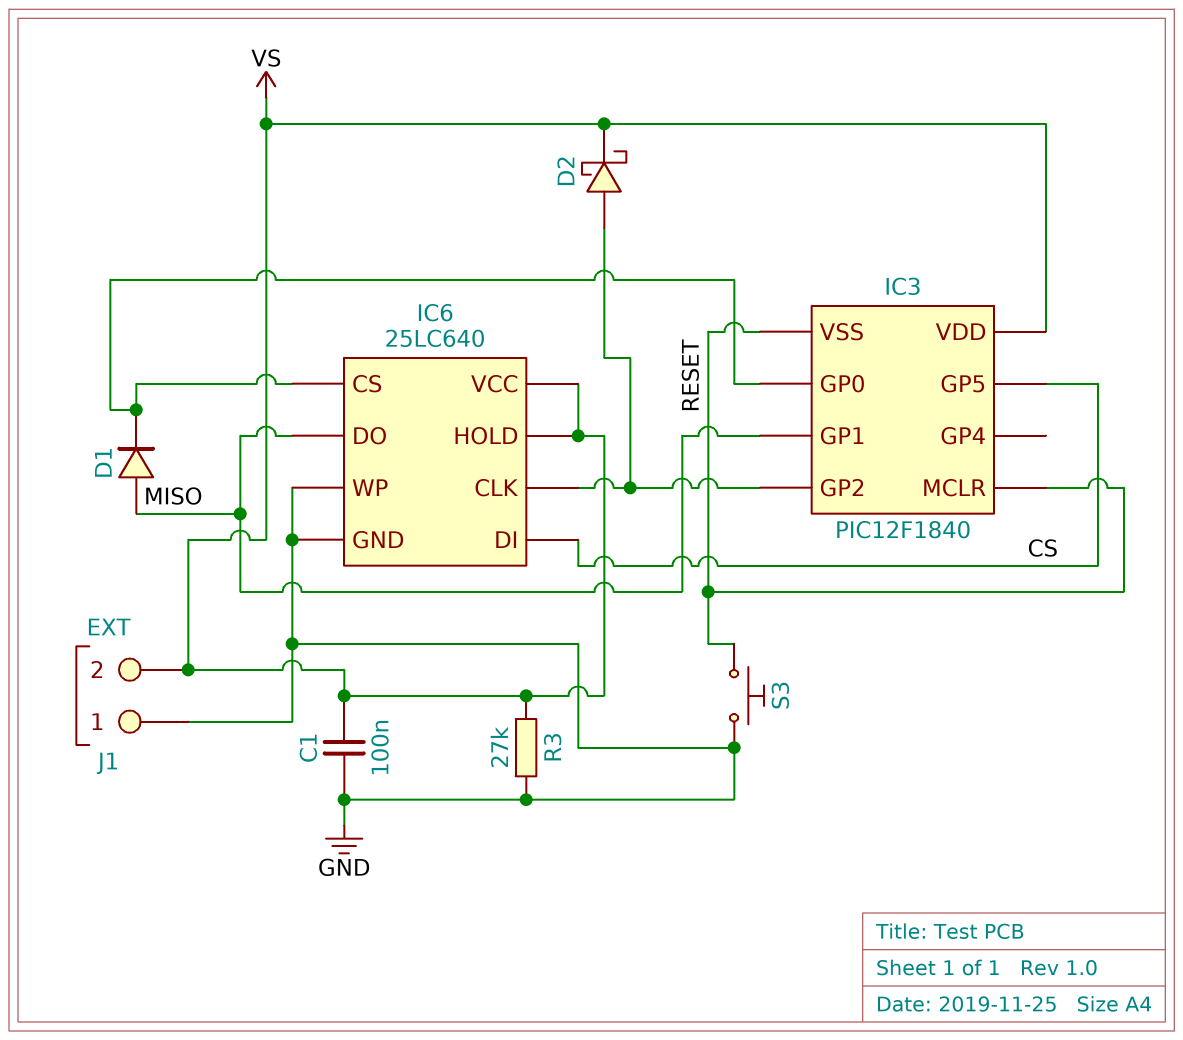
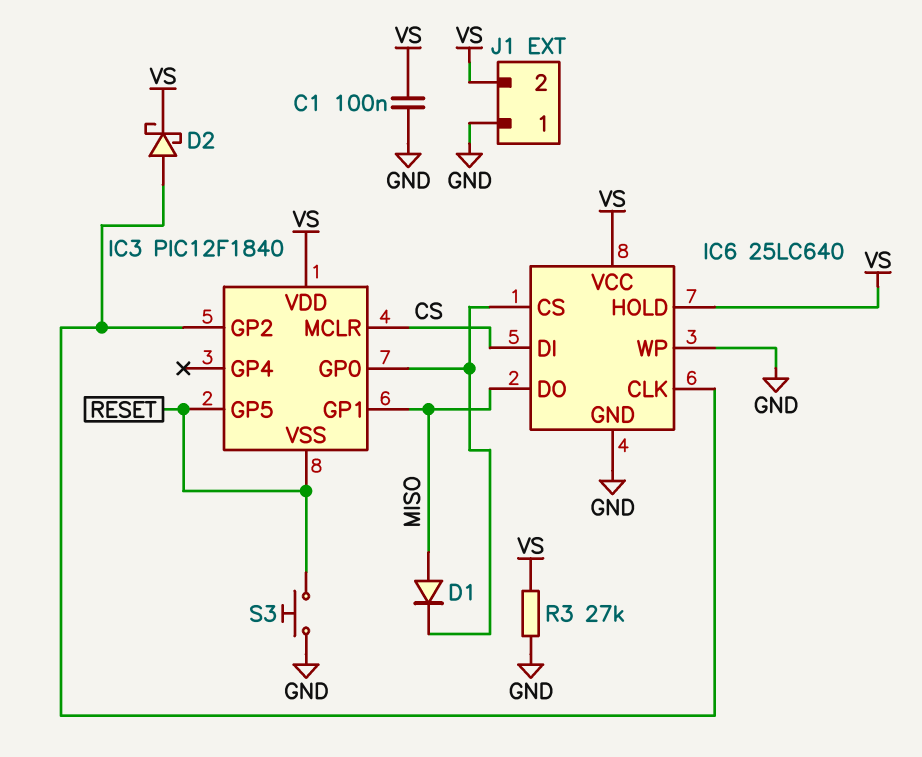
IC3 pin GP5: CS -> RESET
IC3 pin MCLR: RESET -> CS

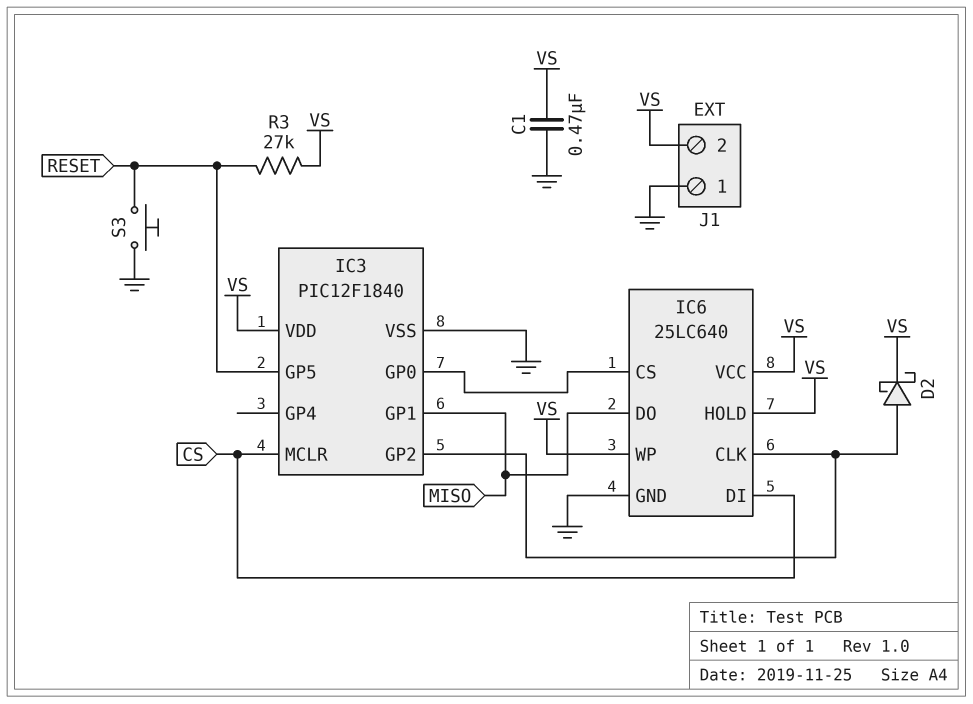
C1: 100nF (GND, VS) -> 470nF (GND, VS)
D1: diode (A MISO, K IC3/GP0) -> none
IC3 pin VSS: RESET -> GND
IC6 pin WP: GND -> VS
R3: 27k (GND, VS) -> 27k (RESET, VS)

